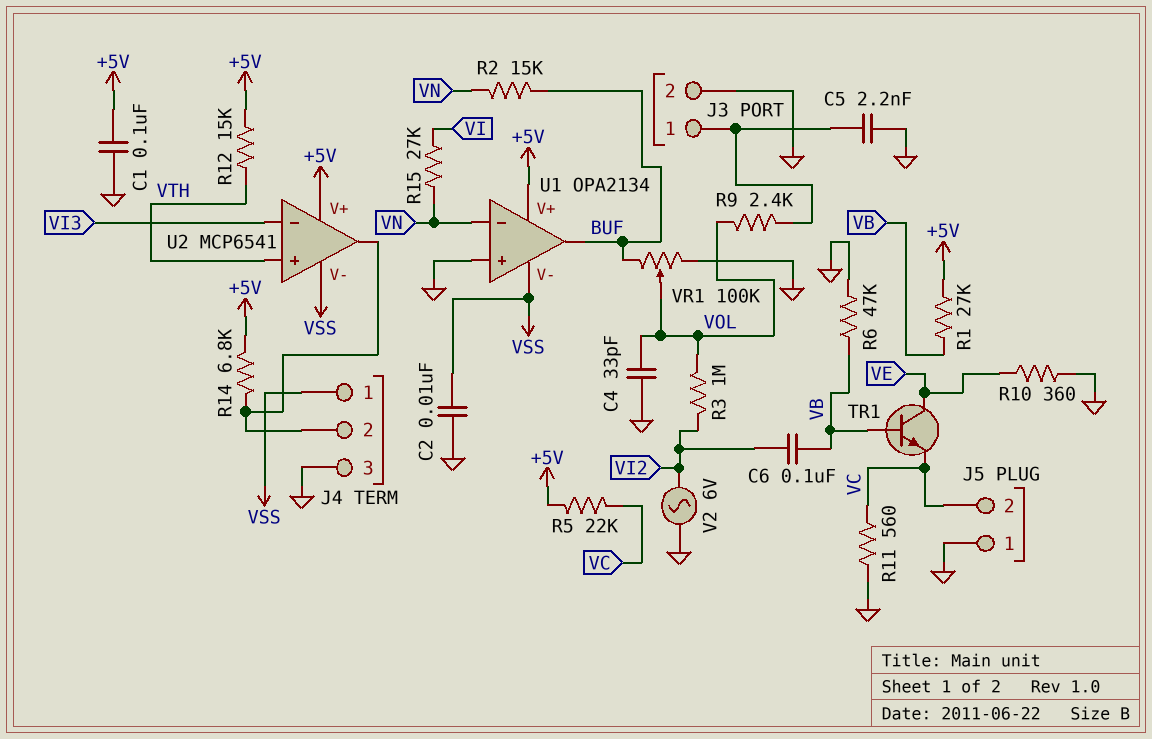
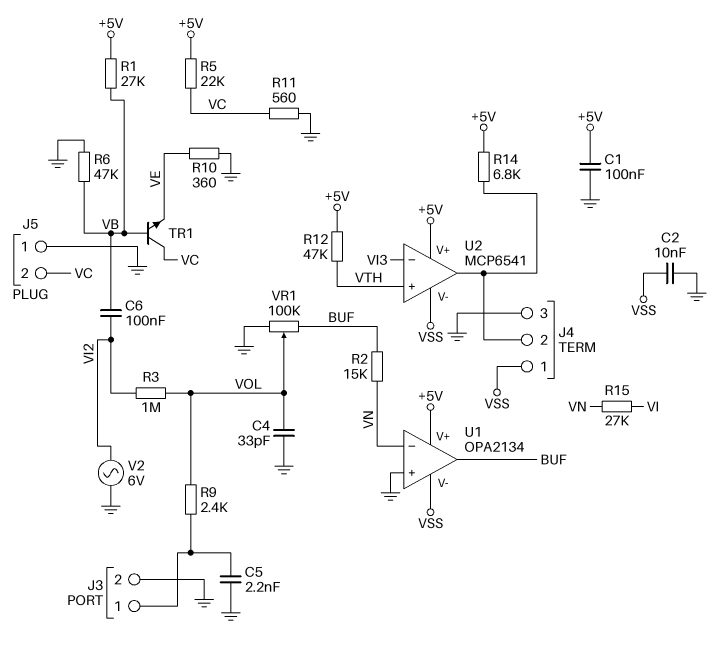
R12: 15k (+5V, VTH) -> 47k (+5V, VTH)
TR1: NPN (B VB, C VE, E VC) -> NPN (B VB, C VC, E VE)

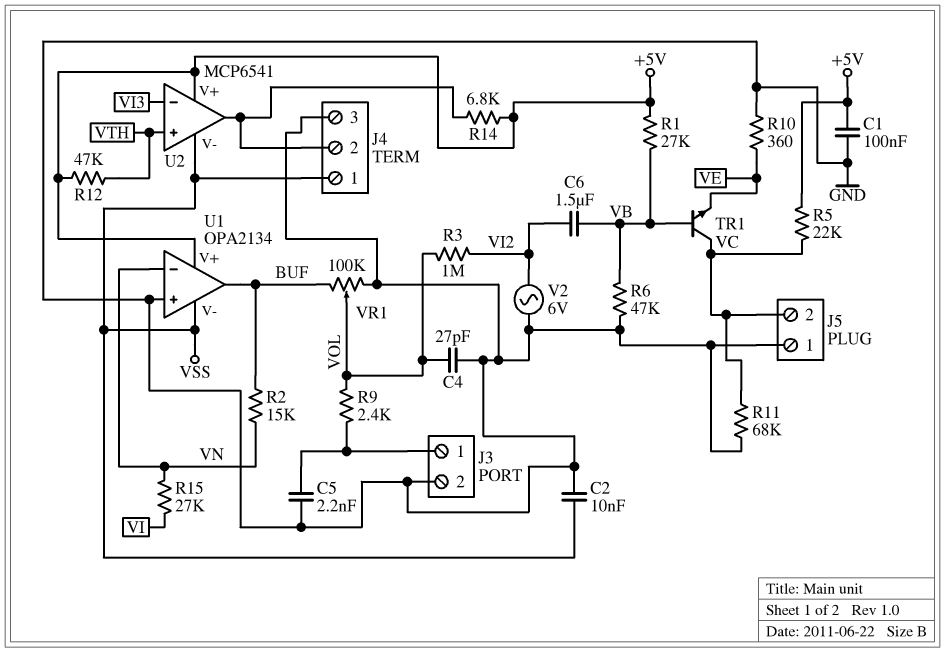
C4: 33pF (GND, VOL) -> 27pF (GND, VOL)
C6: 100nF (VB, VI2) -> 1.5uF (VB, VI2)
R11: 560 (GND, VC) -> 68k (GND, VC)

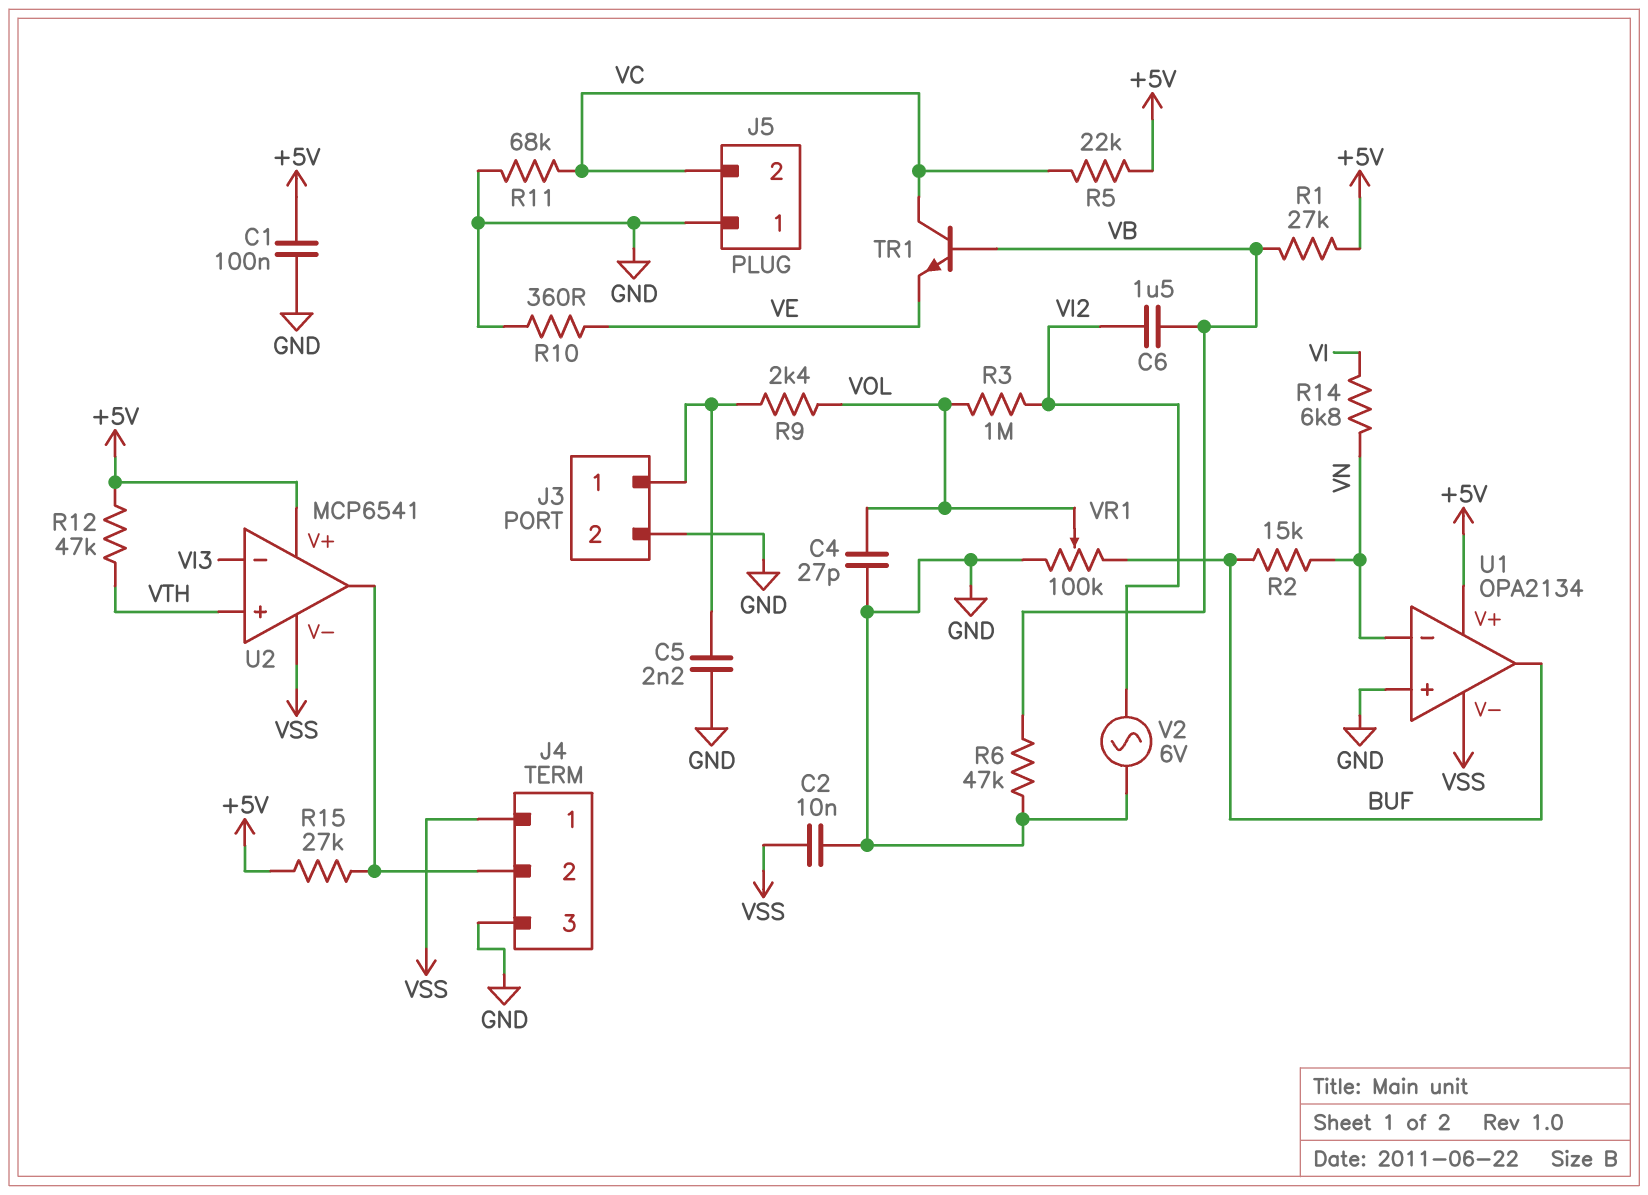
R14: 6.8k (+5V, J4/2) -> 6.8k (VI, VN)
R15: 27k (VI, VN) -> 27k (+5V, J4/2)

